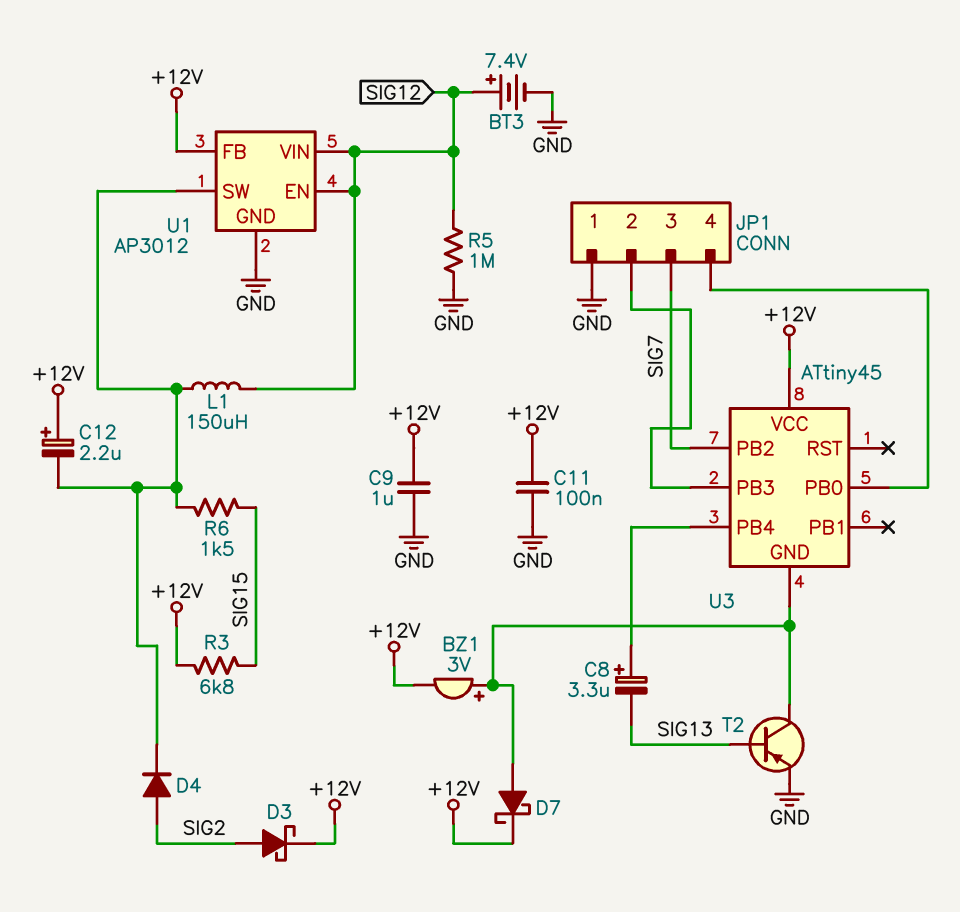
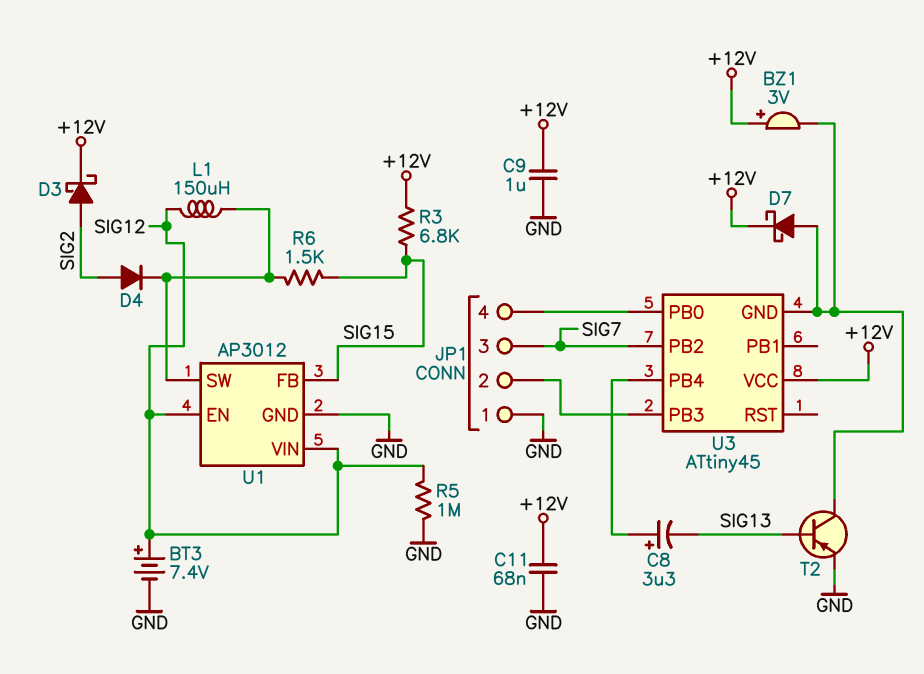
BZ1: buzzer 3V (plus U3/GND, minus +12V) -> buzzer 3V (plus +12V, minus U3/GND)
C11: 100nF (+12V, GND) -> 68nF (+12V, GND)
C12: 2.2uF (plus +12V, minus U1/SW) -> none
U1 pin FB: +12V -> SIG15

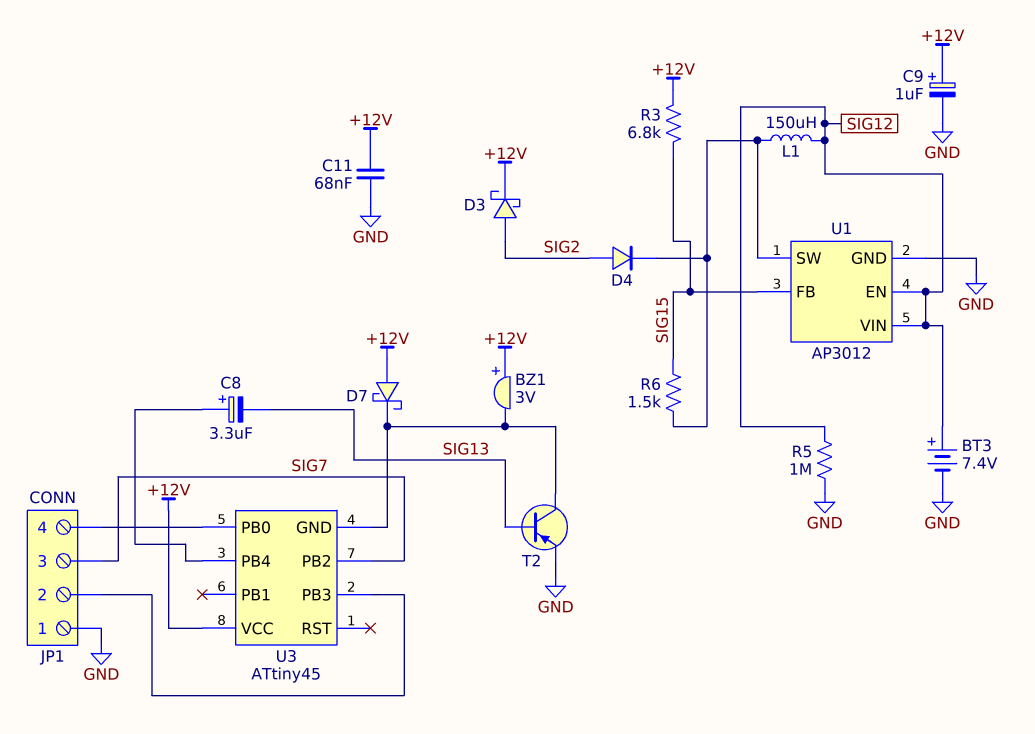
C9: 1uF (+12V, GND) -> 1uF (plus +12V, minus GND)
D7: schottky (A U3/GND, K +12V) -> schottky (A +12V, K U3/GND)

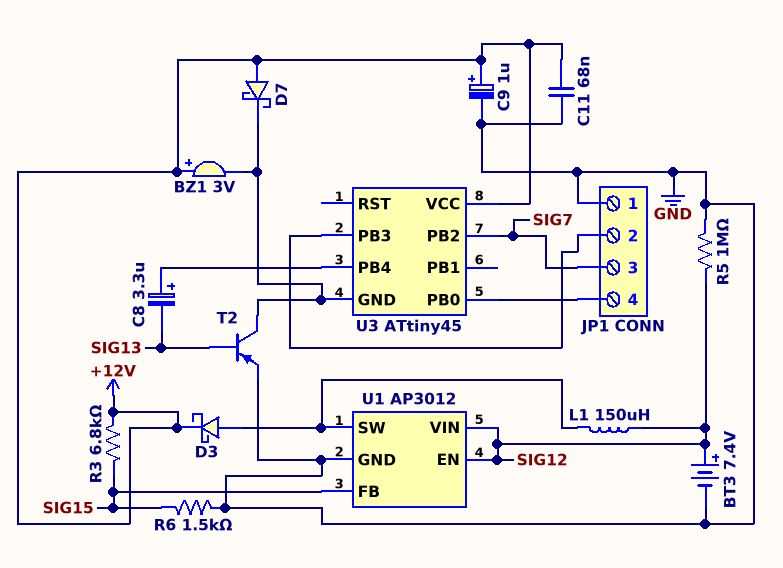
D3: schottky (A SIG2, K +12V) -> schottky (A U1/SW, K +12V)
D4: diode (A SIG2, K U1/SW) -> none
R6: 1.5k (SIG15, U1/SW) -> 1.5k (GND, SIG15)

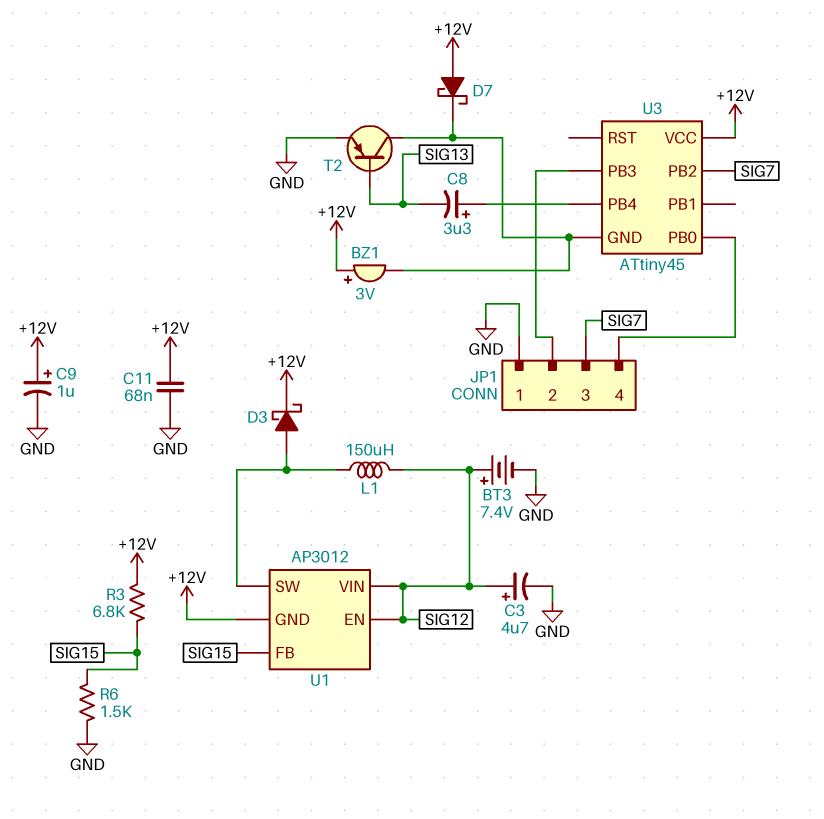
C3: none -> 4.7uF (plus SIG12, minus GND)
R5: 1M (GND, SIG12) -> none
U1 pin GND: GND -> +12V

